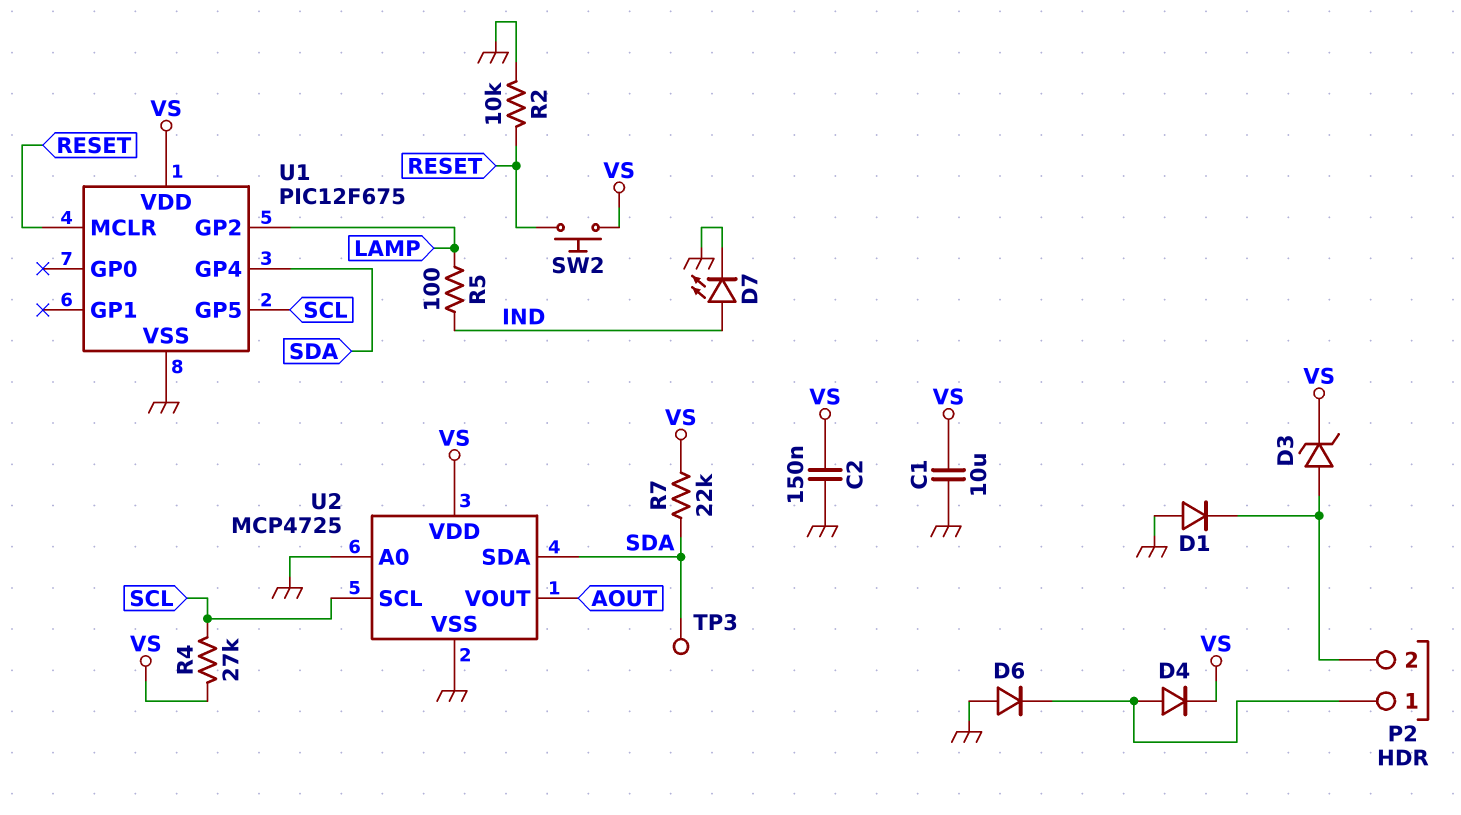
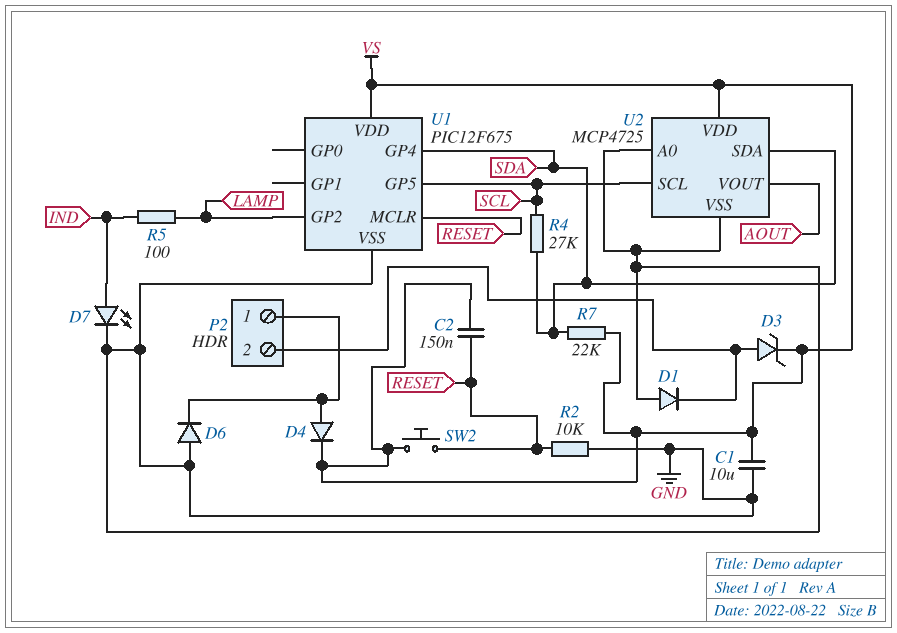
C2: 150nF (GND, VS) -> 150nF (RESET, VS)
R4: 27k (SCL, VS) -> 27k (SCL, SDA)
TP3: test point (SDA) -> none

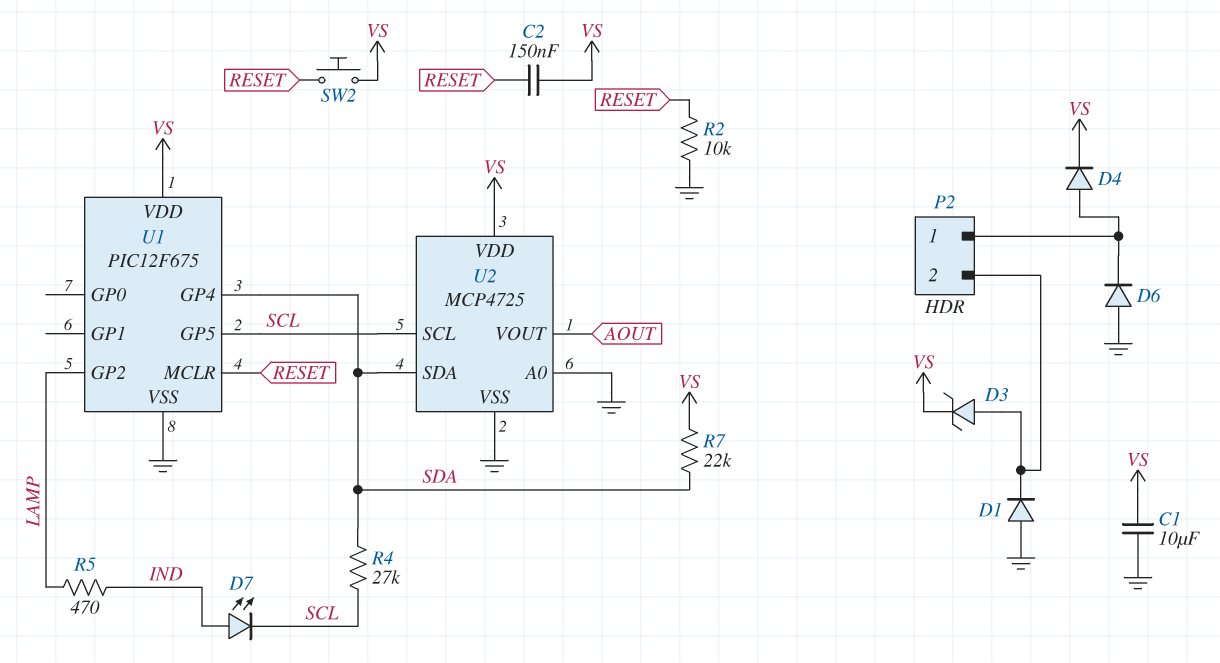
D7: LED (A IND, K GND) -> LED (A IND, K SCL)
R5: 100 (IND, LAMP) -> 470 (IND, LAMP)

